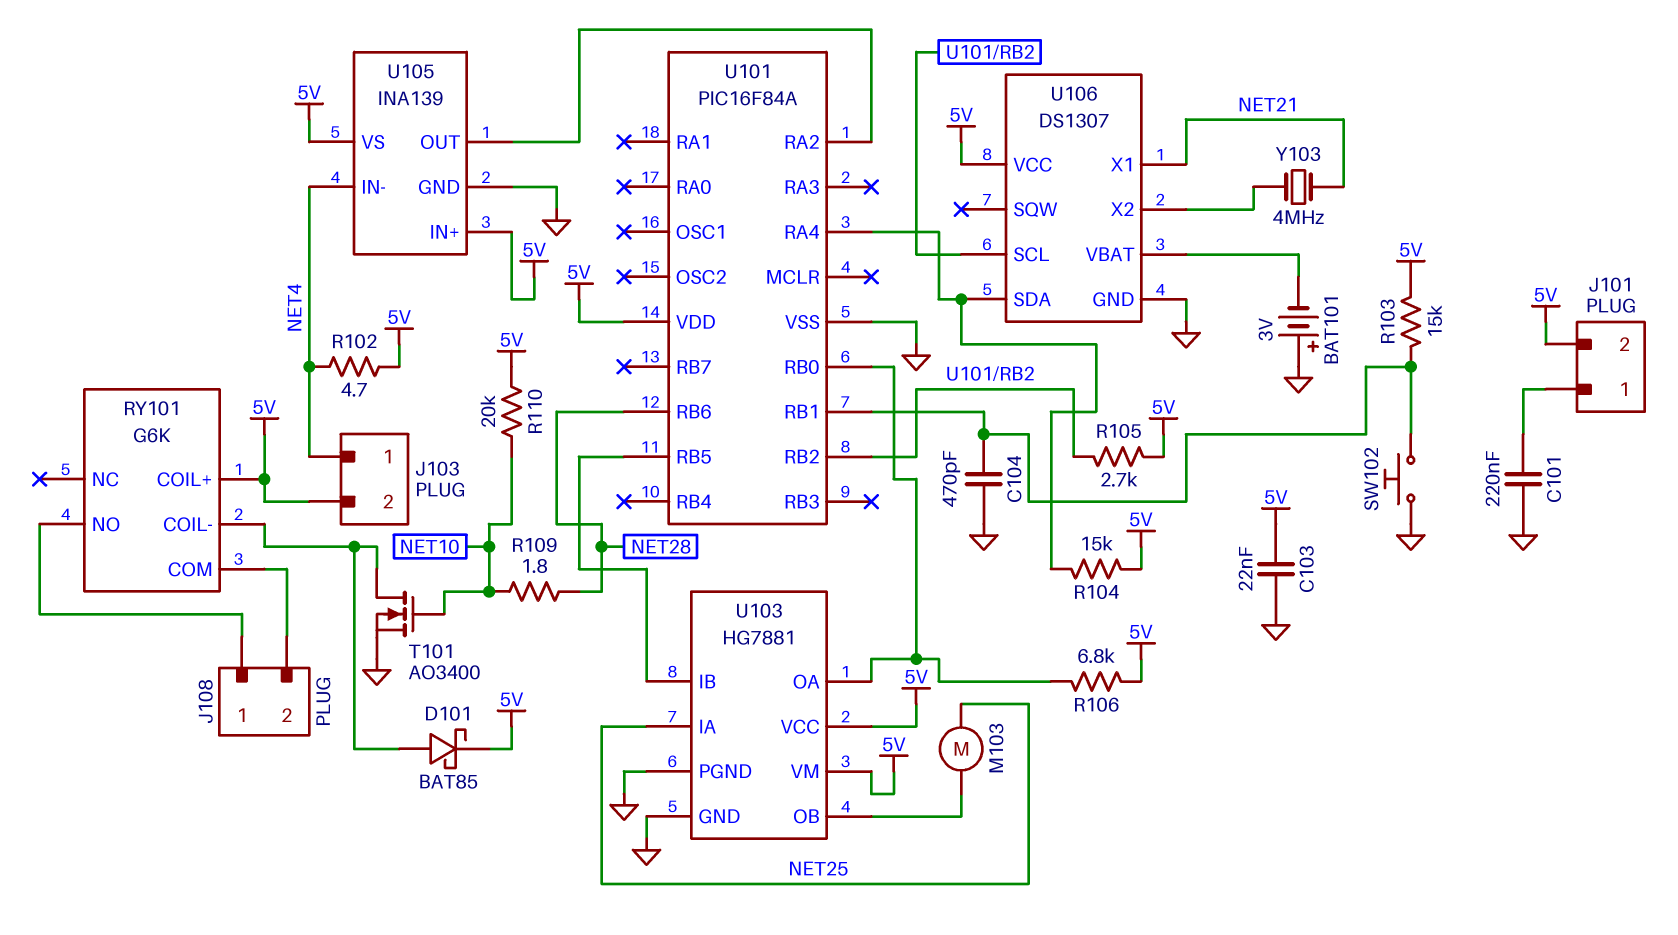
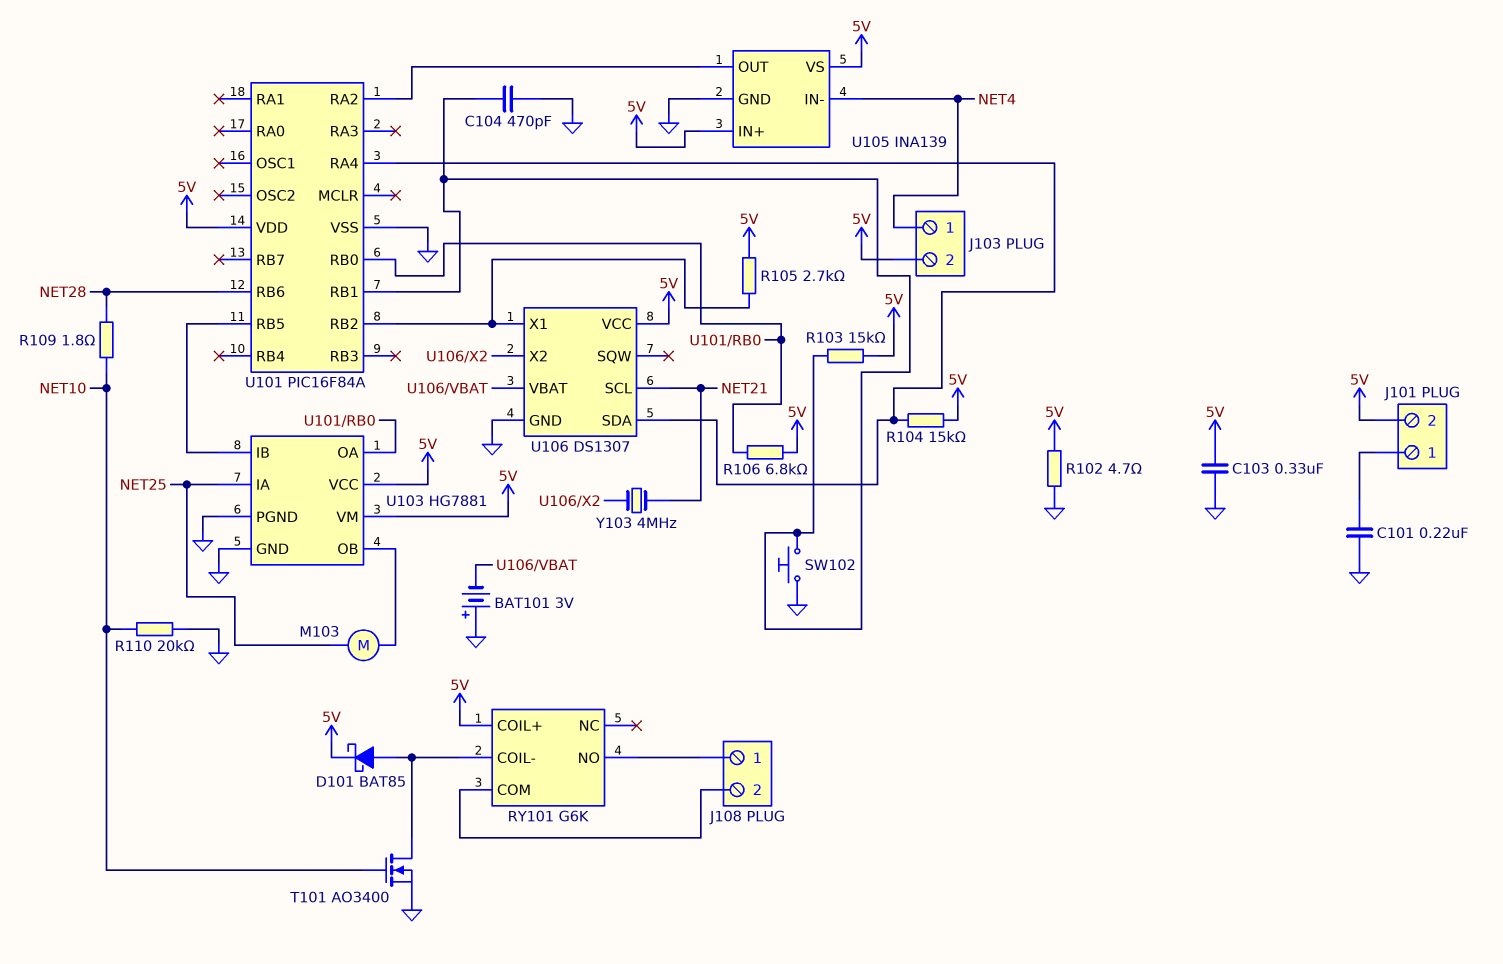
C103: 22nF (5V, GND) -> 330nF (5V, GND)
R102: 4.7 (5V, NET4) -> 4.7 (5V, GND)
R110: 20k (5V, NET10) -> 20k (GND, NET10)
U106 pin SCL: U101/RB2 -> NET21
U106 pin X1: NET21 -> U101/RB2

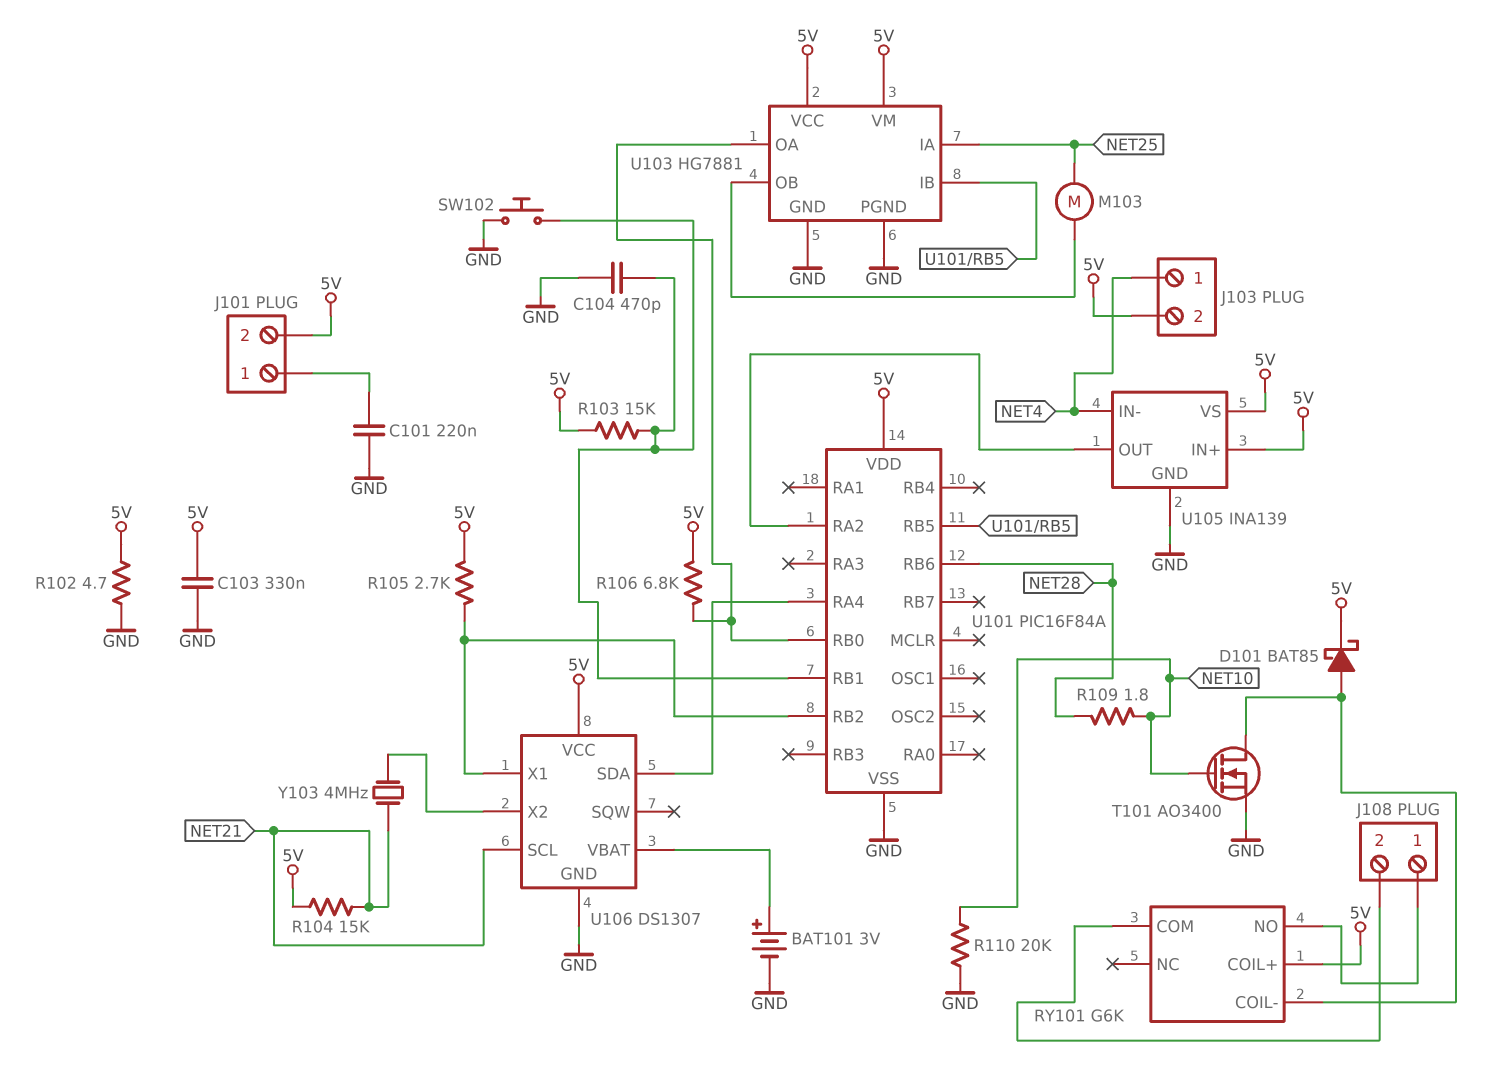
BAT101: 3V (plus GND, minus U106/VBAT) -> 3V (plus U106/VBAT, minus GND)
R104: 15k (5V, U101/RA4) -> 15k (5V, NET21)

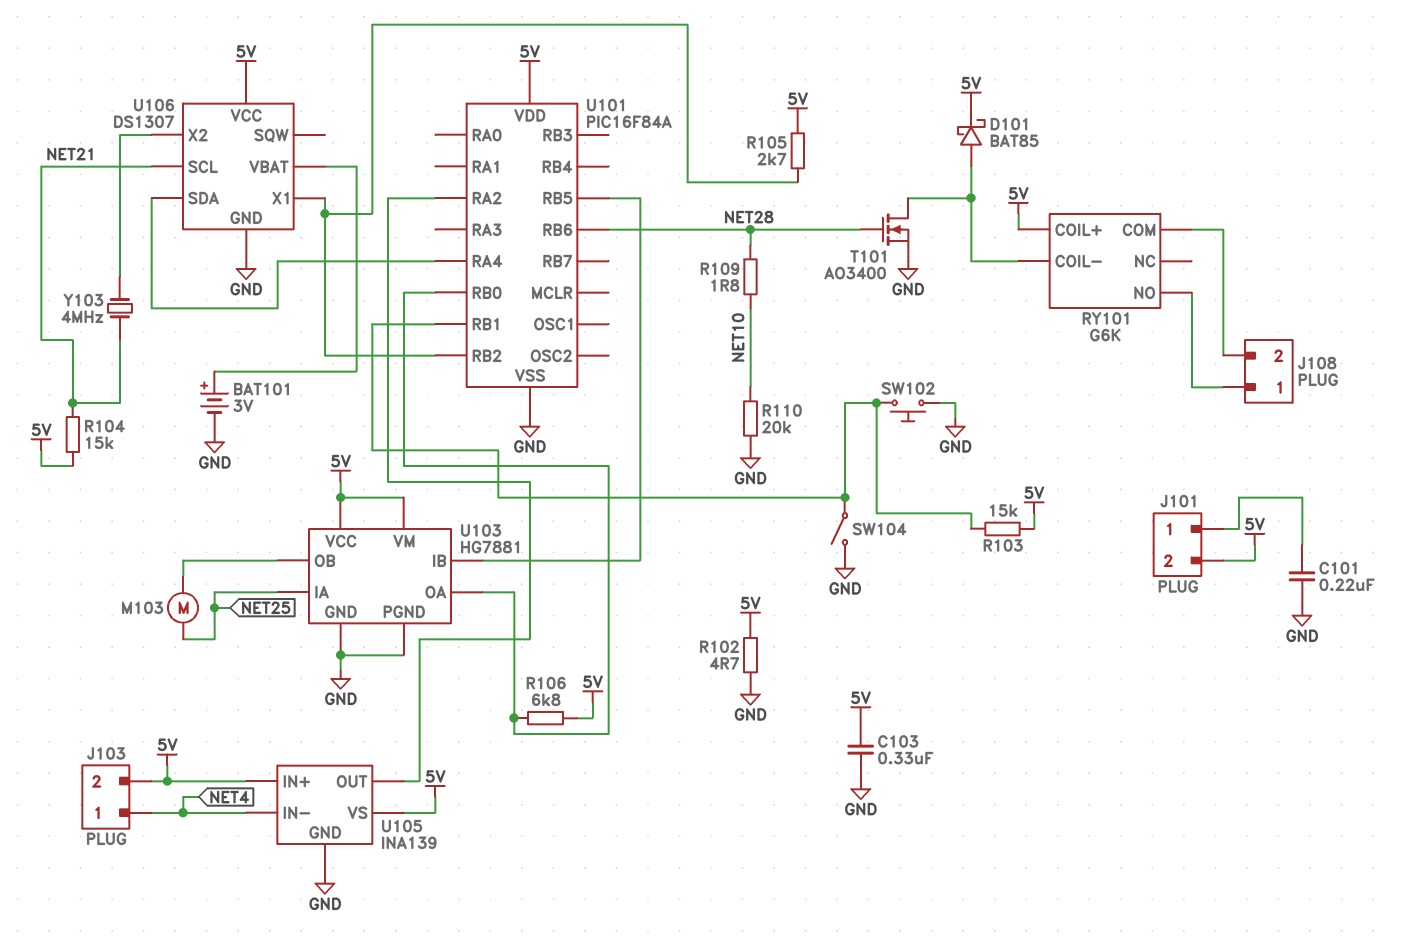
C104: 470pF (GND, U101/RB1) -> none
SW104: none -> switch (GND, U101/RB1)
T101: NMOS AO3400 (G NET10, D RY101/COIL-, S GND) -> NMOS AO3400 (G NET28, D RY101/COIL-, S GND)

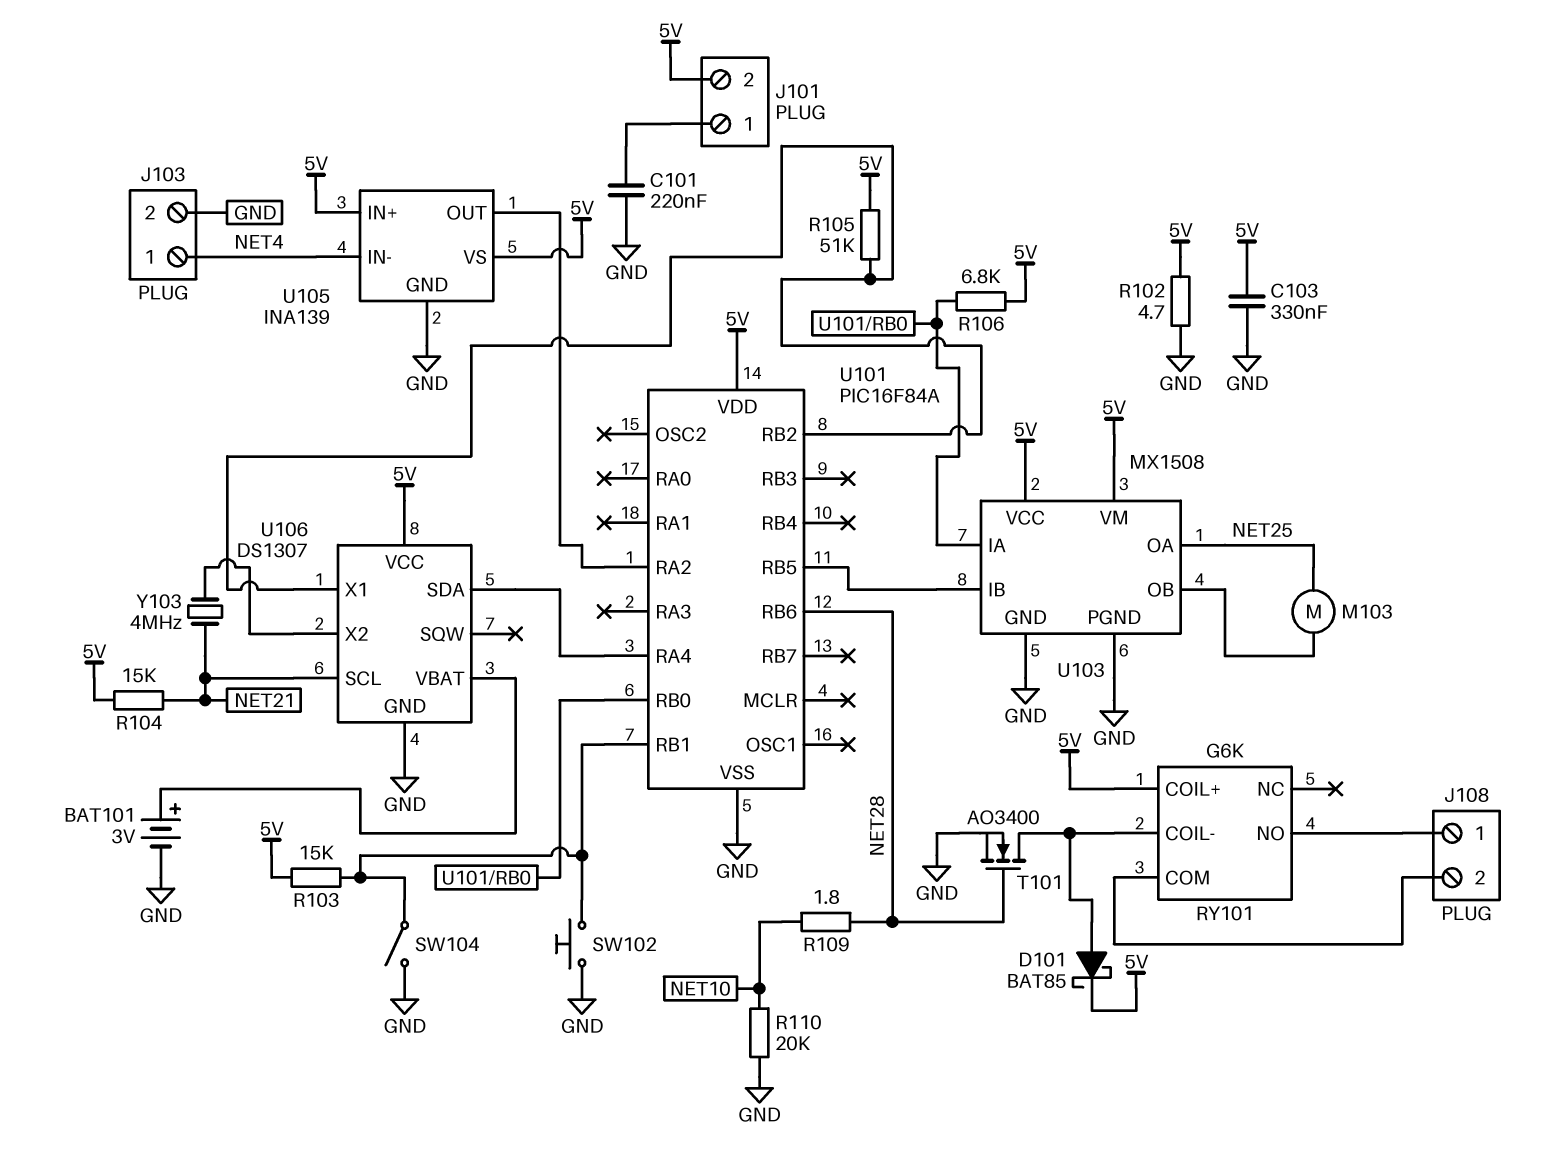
J103 pin 2: 5V -> GND
R105: 2.7k (5V, U101/RB2) -> 51k (5V, U101/RB2)
U103: HG7881 -> MX1508
U103 pin IA: NET25 -> U101/RB0
U103 pin OA: U101/RB0 -> NET25

